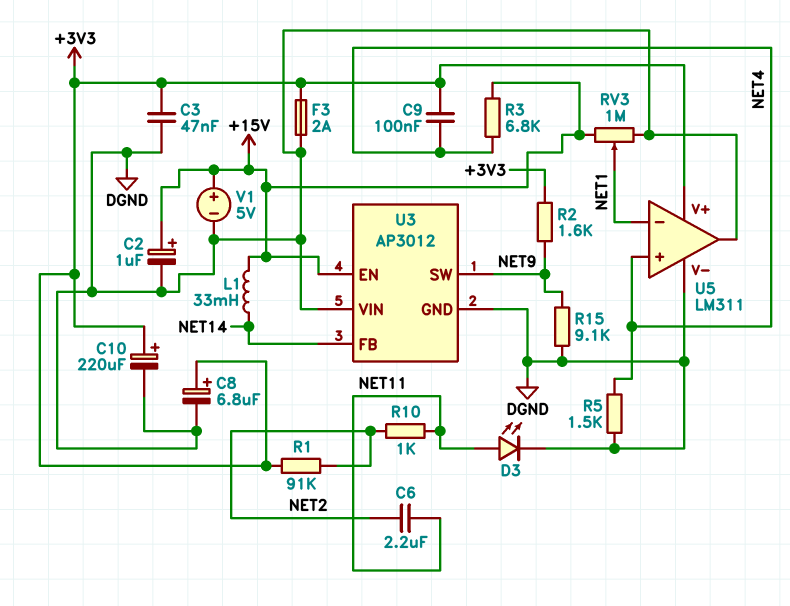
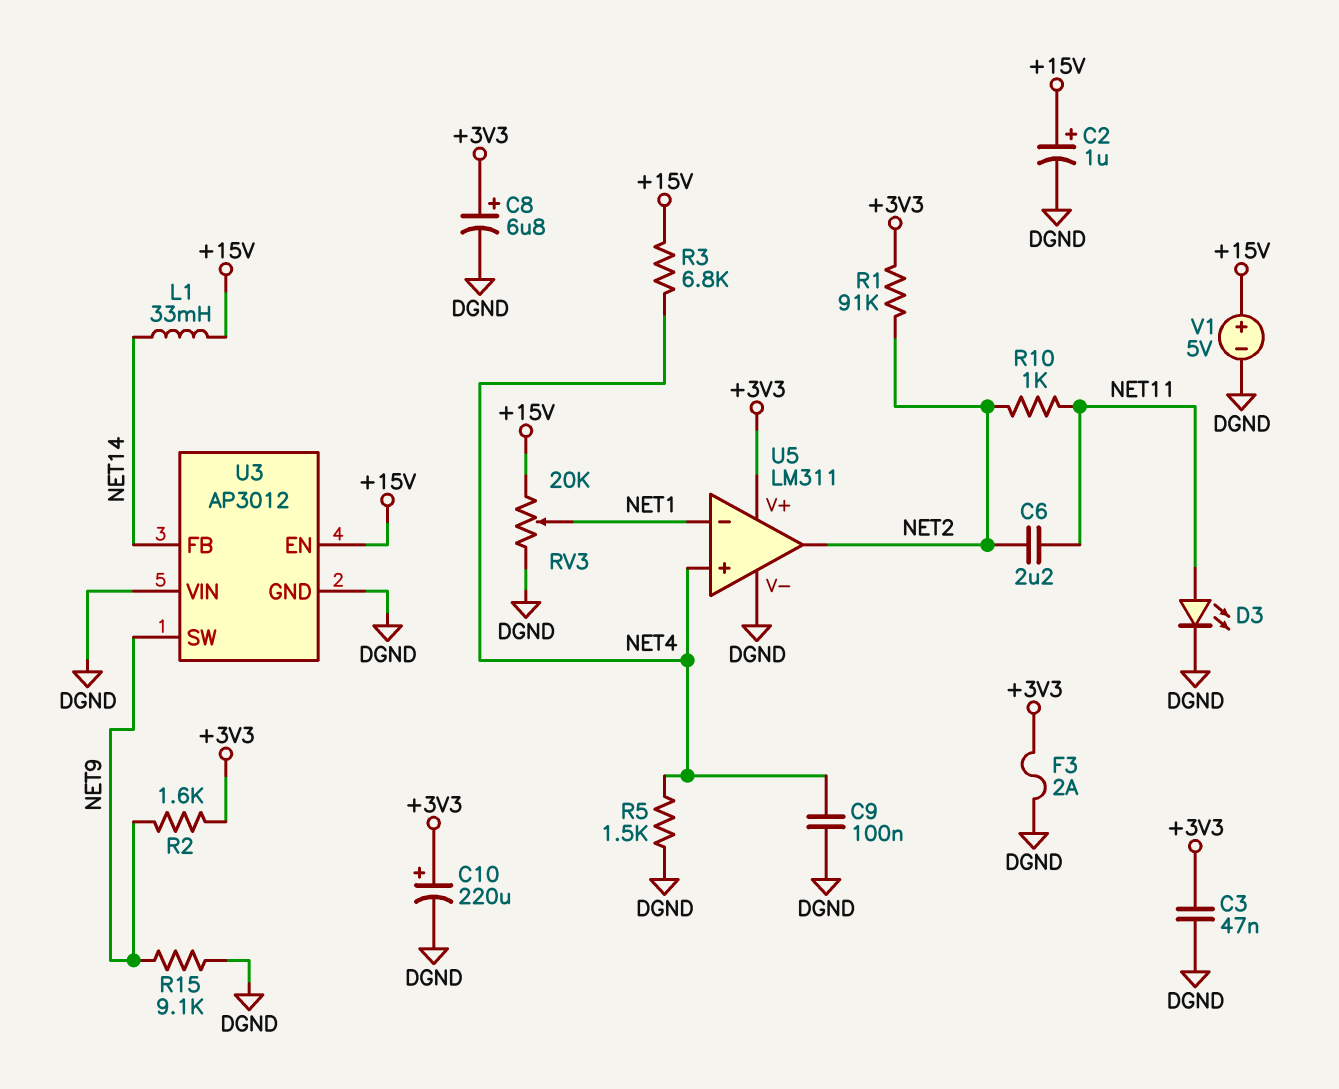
C9: 100nF (+3V3, NET4) -> 100nF (DGND, NET4)
RV3: 1M (+15V, DGND, wiper NET1) -> 20k (+15V, DGND, wiper NET1)
U5 pin out: DGND -> NET2

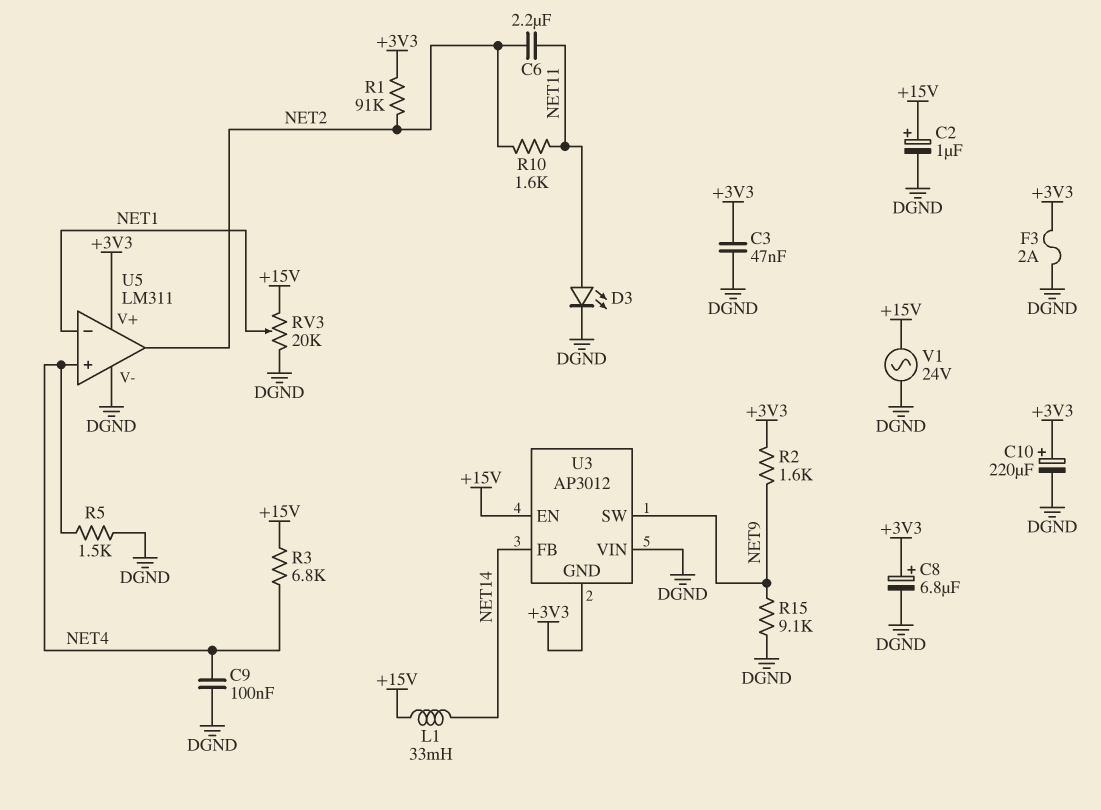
R10: 1k (NET2, NET11) -> 1.6k (NET2, NET11)
U3 pin GND: DGND -> +3V3
V1: 5V (plus +15V, minus DGND) -> AC 24V (+15V, DGND)

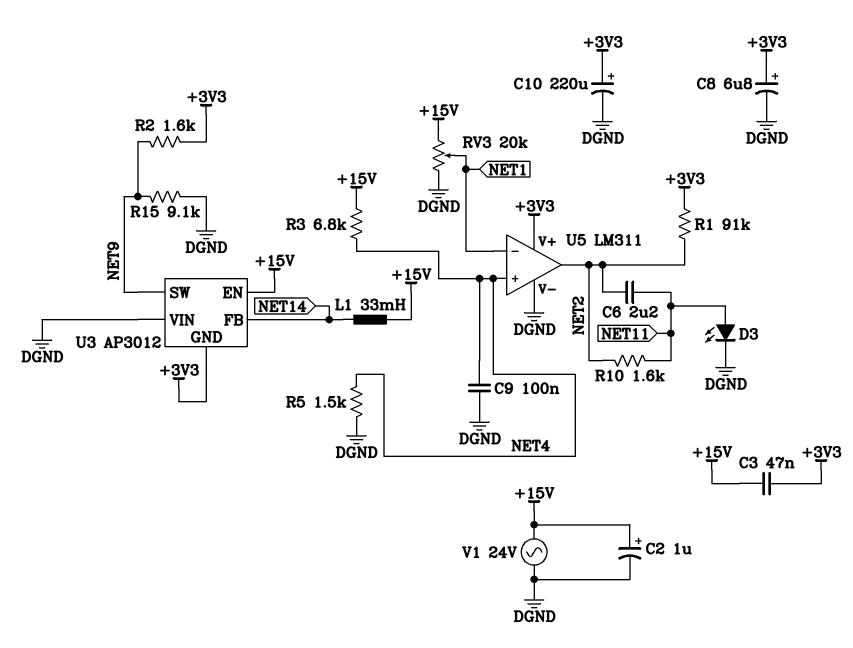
C3: 47nF (+3V3, DGND) -> 47nF (+3V3, +15V)
F3: 2A (+3V3, DGND) -> none

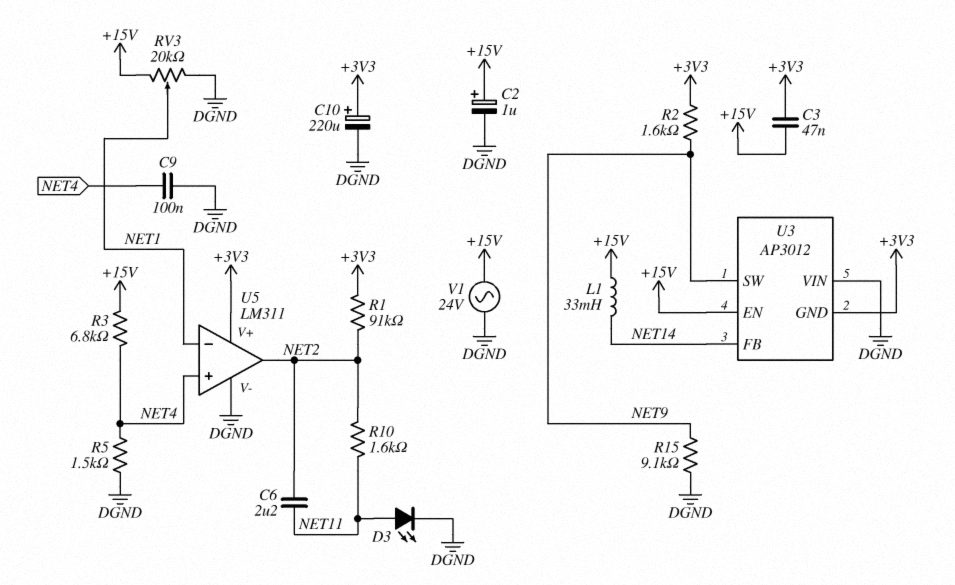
C8: 6.8uF (plus +3V3, minus DGND) -> none

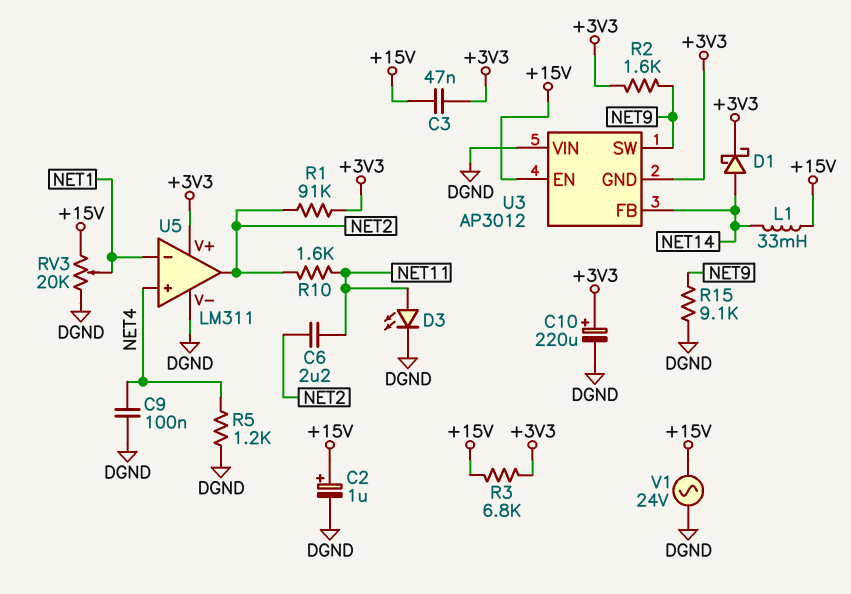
D1: none -> schottky (A NET14, K +3V3)
R3: 6.8k (+15V, NET4) -> 6.8k (+3V3, +15V)
R5: 1.5k (DGND, NET4) -> 1.2k (DGND, NET4)

